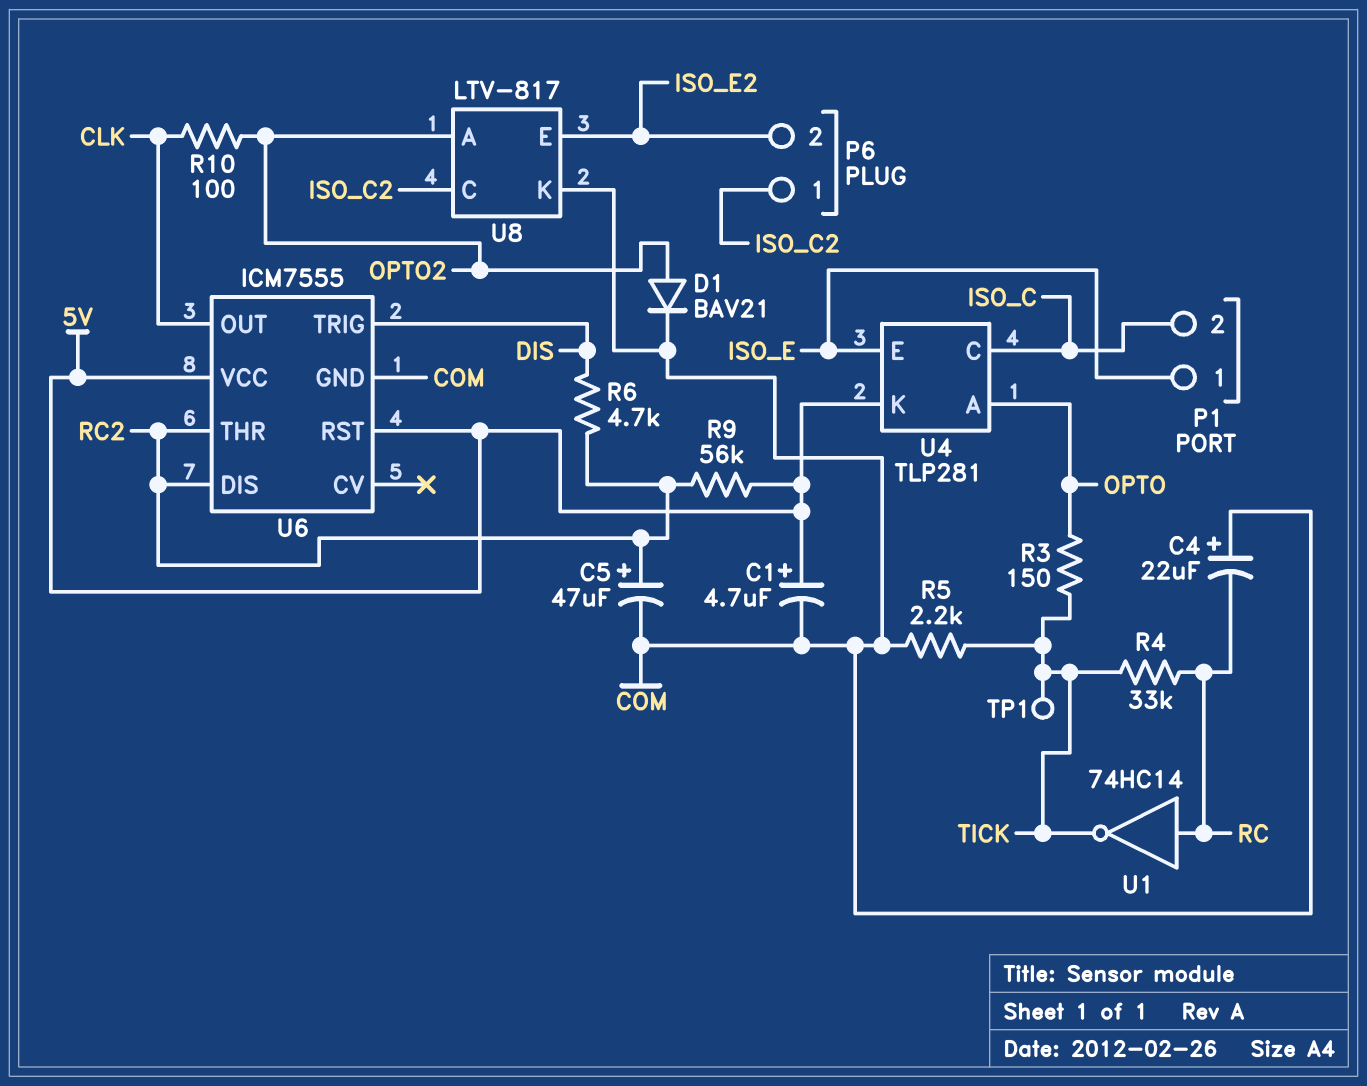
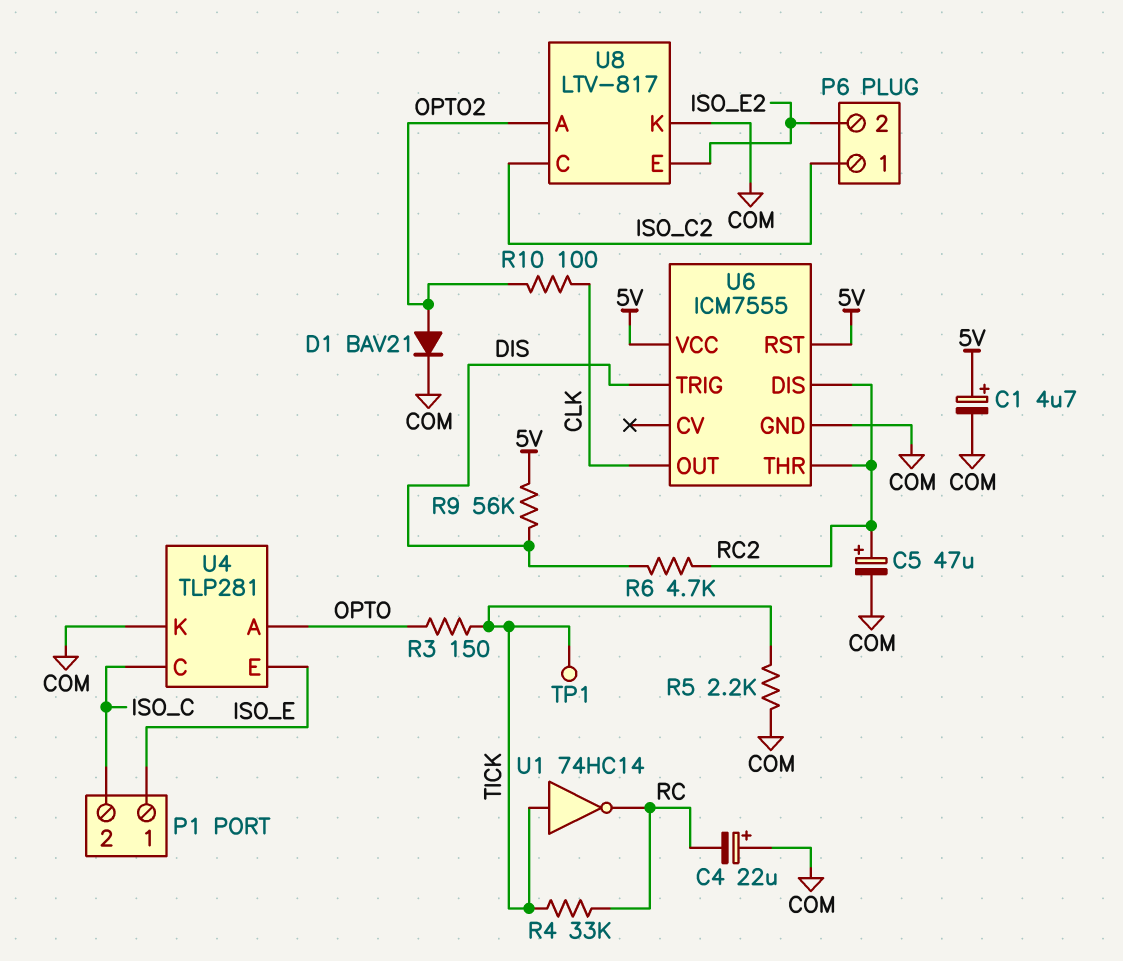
R9: 56k (5V, RC2) -> 56k (5V, DIS)
U1: NOT 74HC14 (in RC, out TICK) -> NOT 74HC14 (in TICK, out RC)
U4 pin K: 5V -> COM

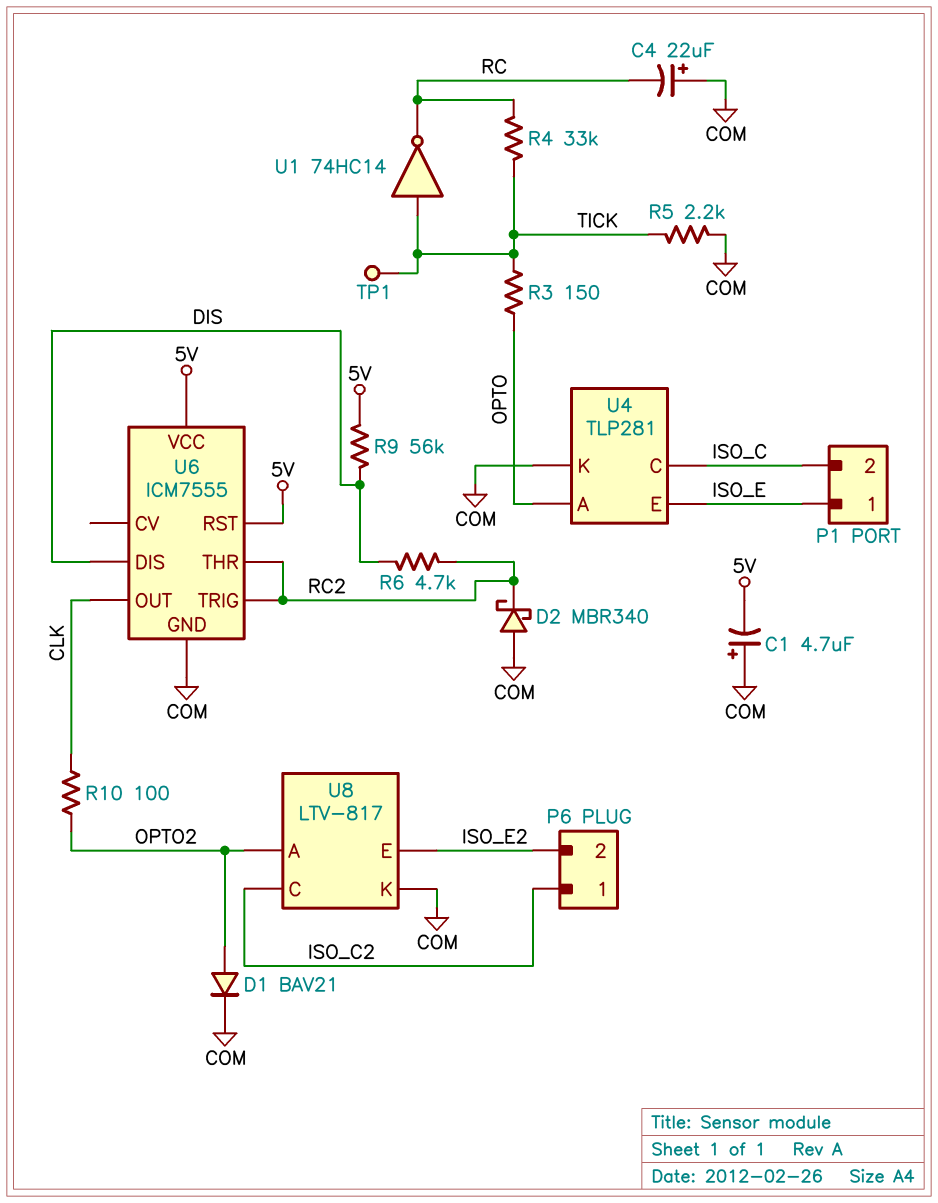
C1: 4.7uF (plus 5V, minus COM) -> 4.7uF (plus COM, minus 5V)
C5: 47uF (plus RC2, minus COM) -> none
D2: none -> schottky MBR340 (A COM, K RC2)
U6 pin DIS: RC2 -> DIS
U6 pin TRIG: DIS -> RC2

